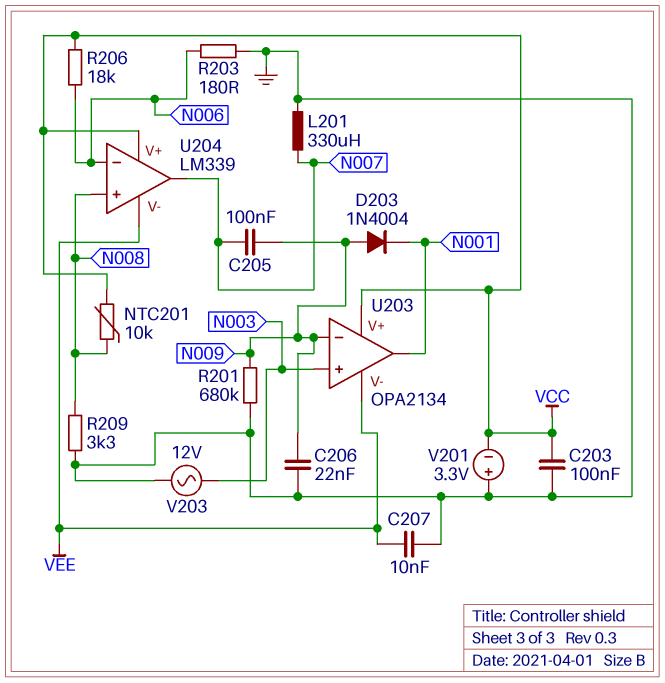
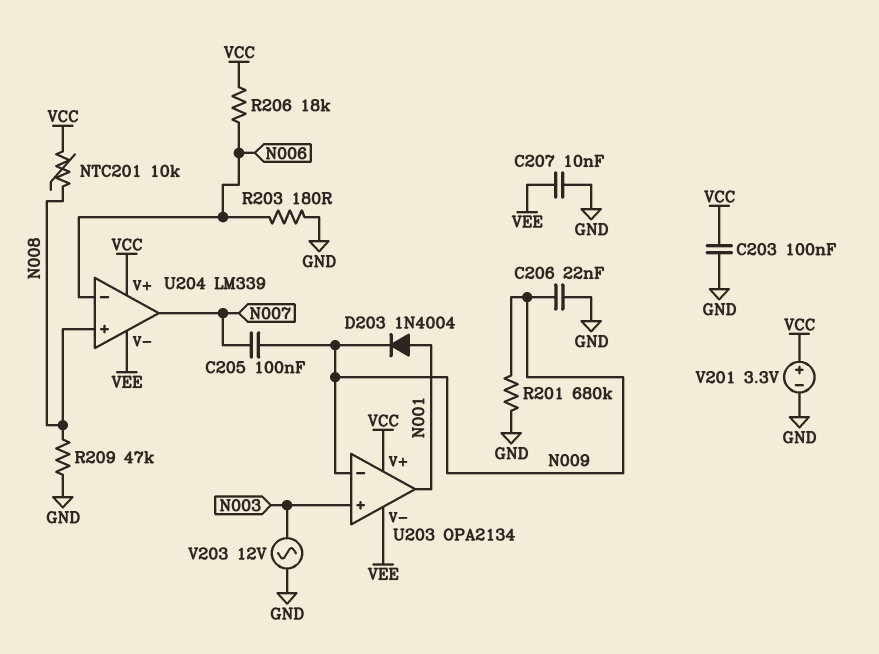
D203: diode 1N4004 (A N009, K N001) -> diode 1N4004 (A N001, K N009)
L201: 330uH (GND, N007) -> none
R209: 3.3k (GND, N008) -> 47k (GND, N008)
V201: 3.3V (plus GND, minus VCC) -> 3.3V (plus VCC, minus GND)

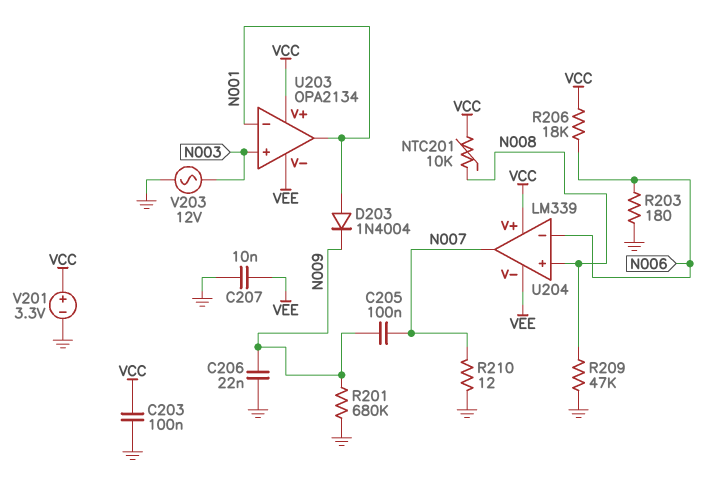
R210: none -> 12 (GND, N007)
U203 pin in-: N009 -> N001

